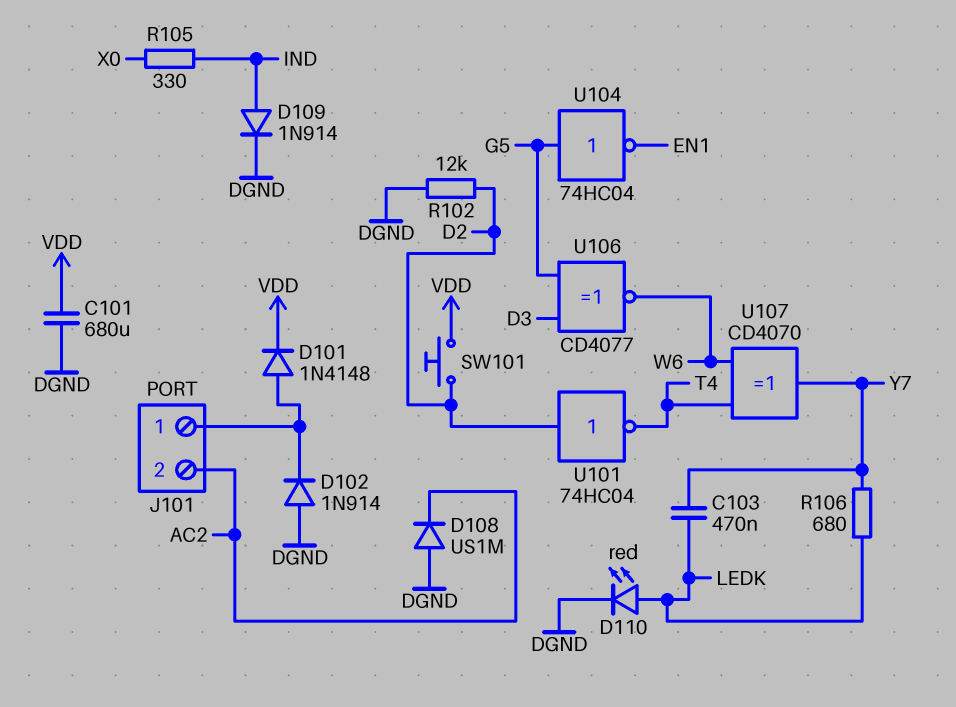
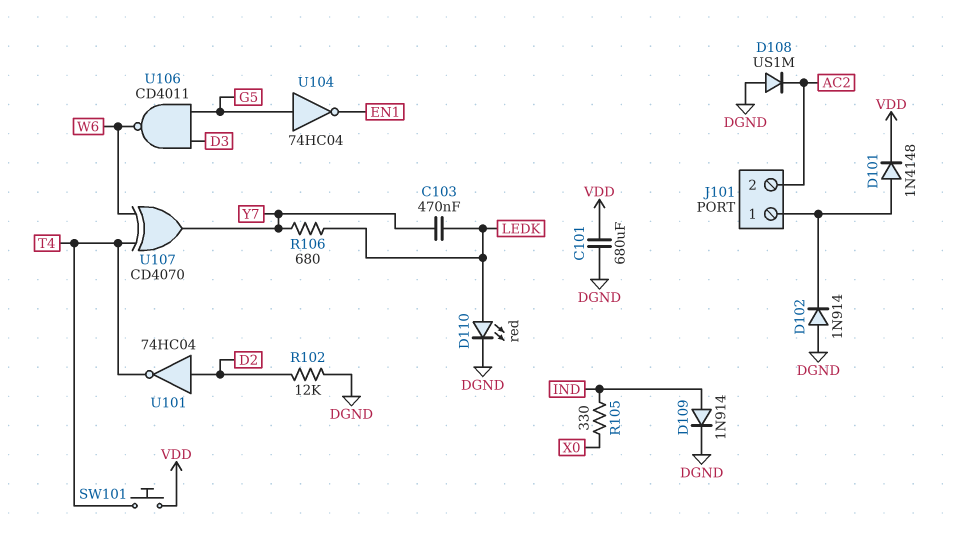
SW101: button (D2, VDD) -> button (T4, VDD)
U106: XNOR CD4077 (in D3, in G5, out W6) -> NAND CD4011 (in D3, in G5, out W6)

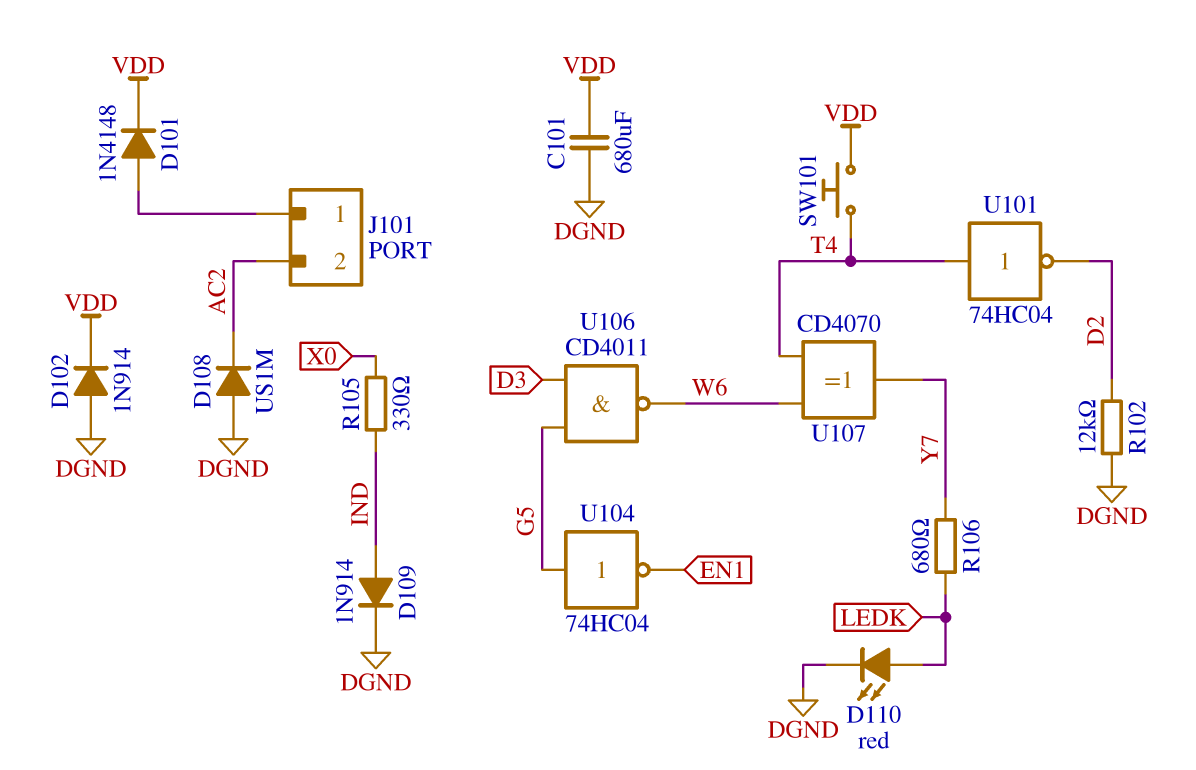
C103: 470nF (LEDK, Y7) -> none
D102: diode 1N914 (A DGND, K J101/1) -> diode 1N914 (A DGND, K VDD)
U101: NOT 74HC04 (in D2, out T4) -> NOT 74HC04 (in T4, out D2)

